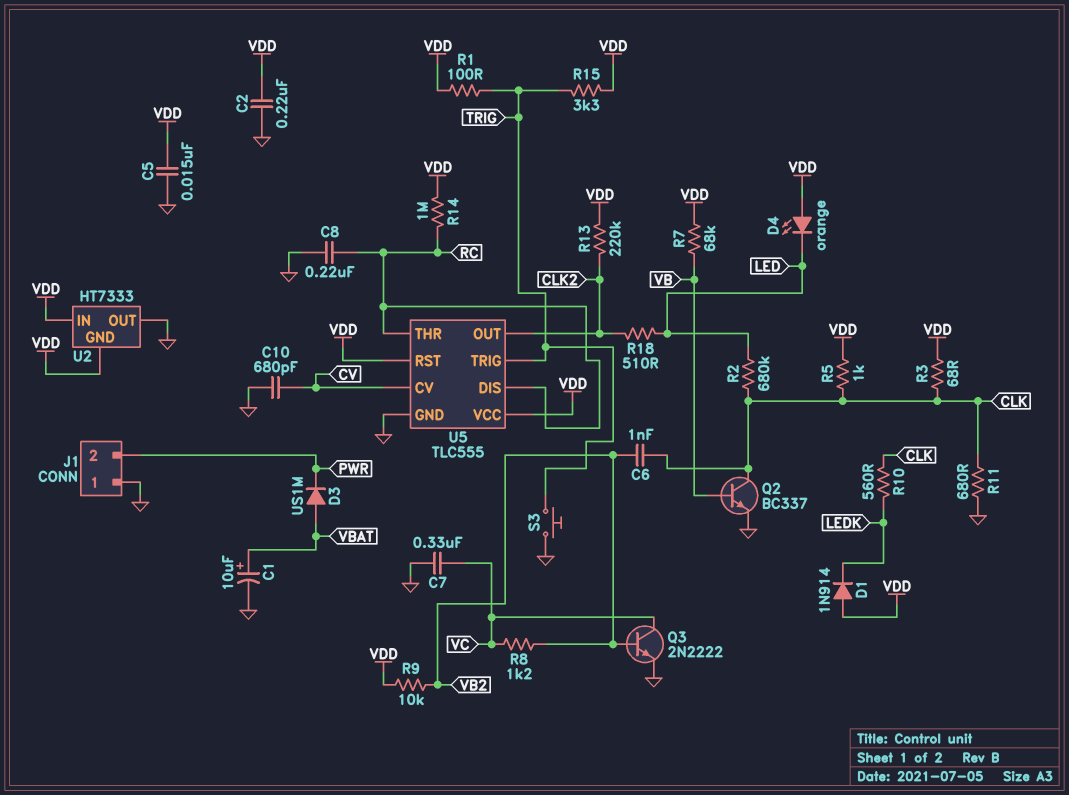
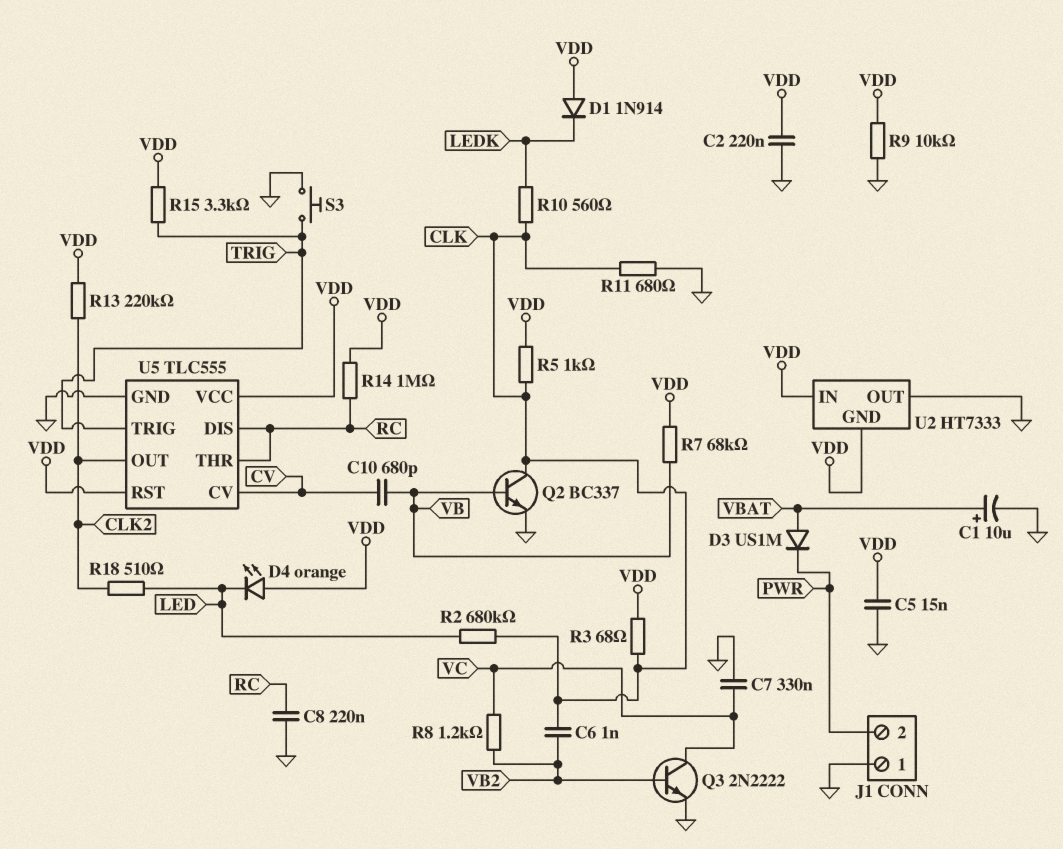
C10: 680pF (CV, GND) -> 680pF (CV, VB)
R1: 100 (TRIG, VDD) -> none
R9: 10k (VB2, VDD) -> 10k (GND, VDD)

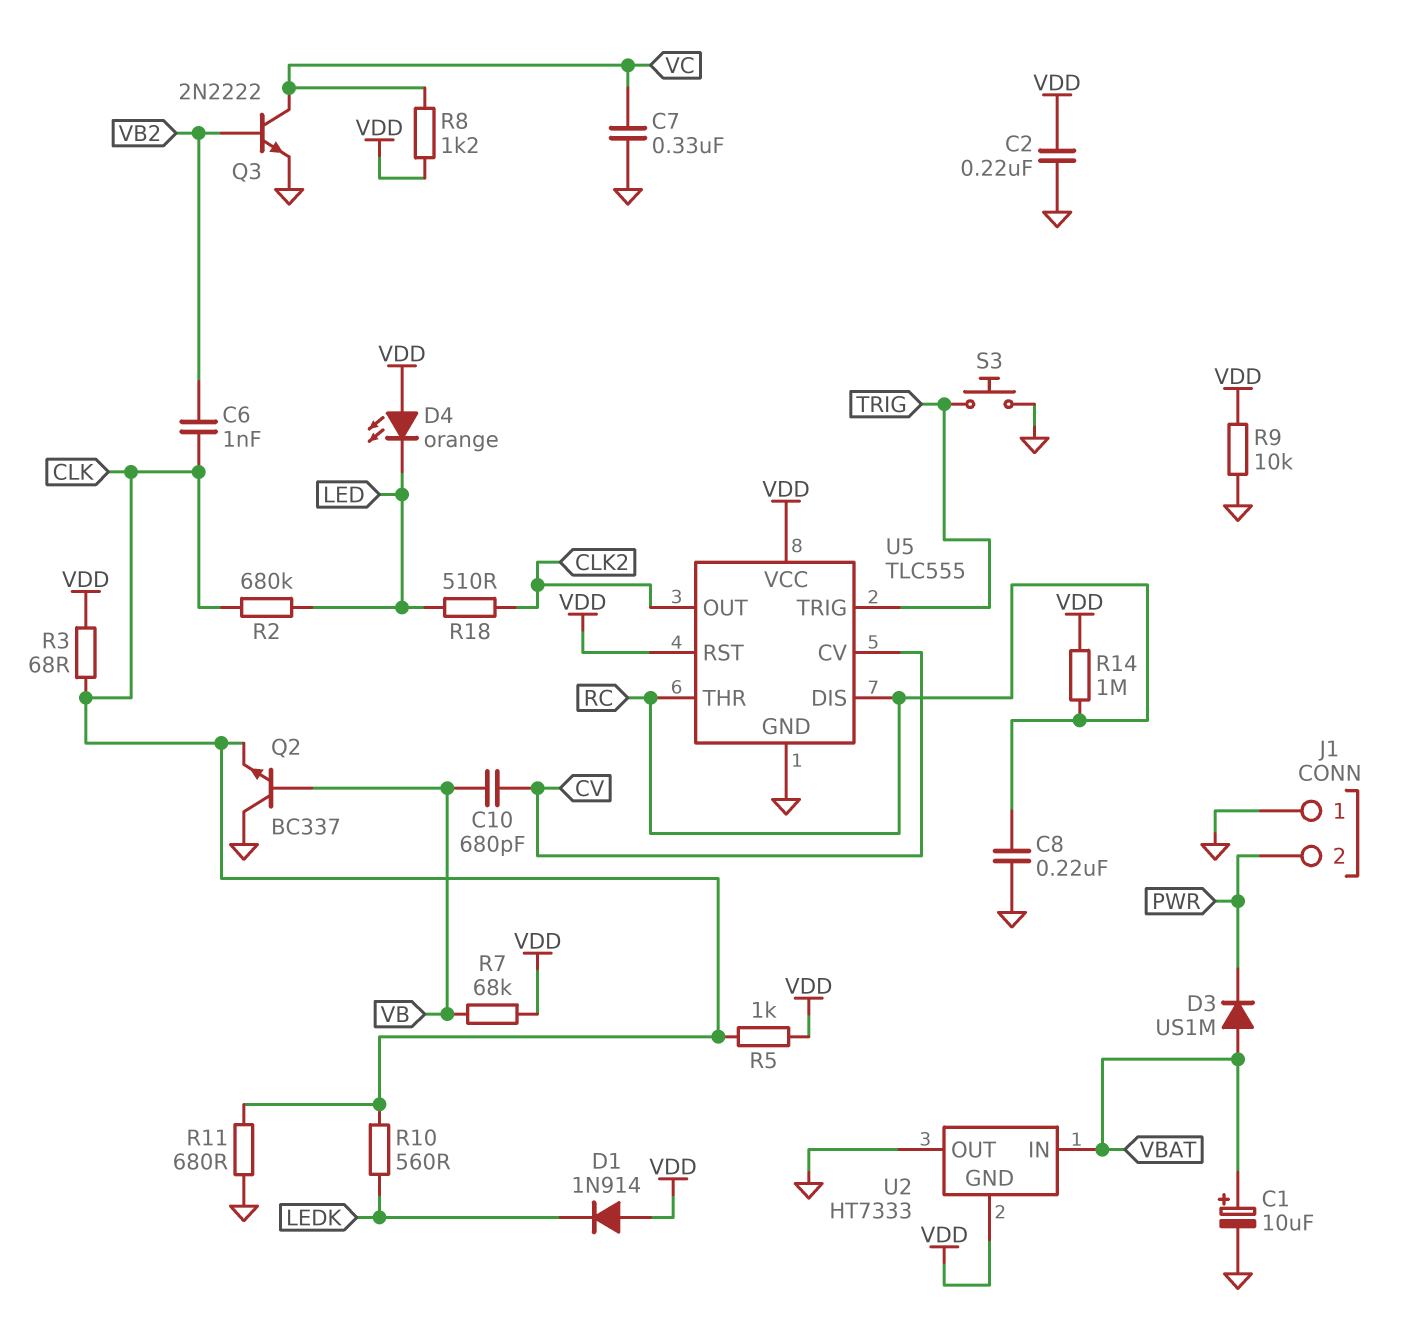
C5: 15nF (GND, VDD) -> none
Q2: NPN BC337 (B VB, C CLK, E GND) -> NPN BC337 (B VB, C GND, E CLK)
R8: 1.2k (VB2, VC) -> 1.2k (VC, VDD)
R13: 220k (CLK2, VDD) -> none
R15: 3.3k (TRIG, VDD) -> none
U2 pin IN: VDD -> VBAT

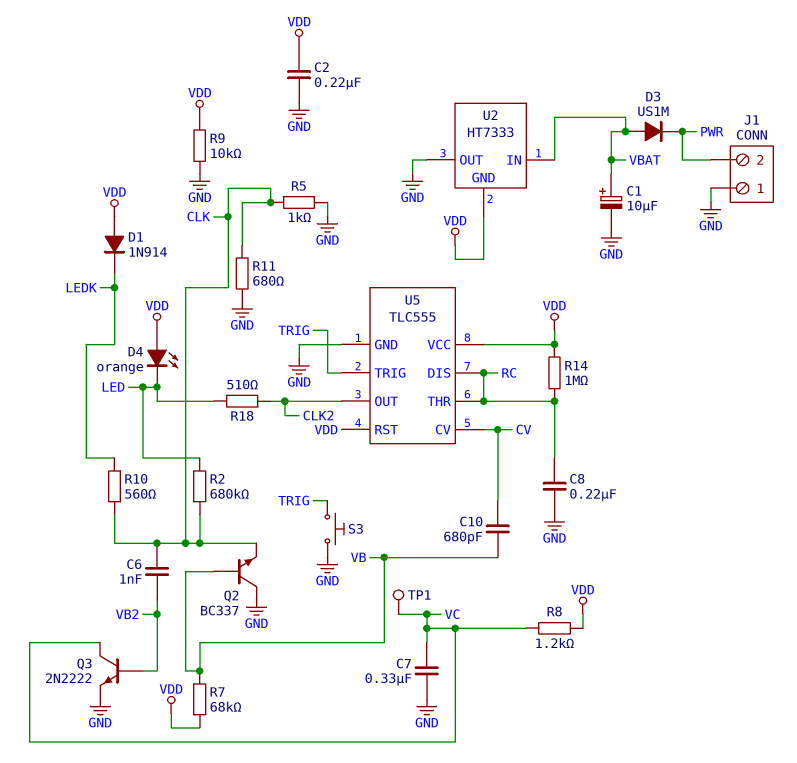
R3: 68 (CLK, VDD) -> none
R5: 1k (CLK, VDD) -> 1k (CLK, GND)
TP1: none -> test point (VC)

